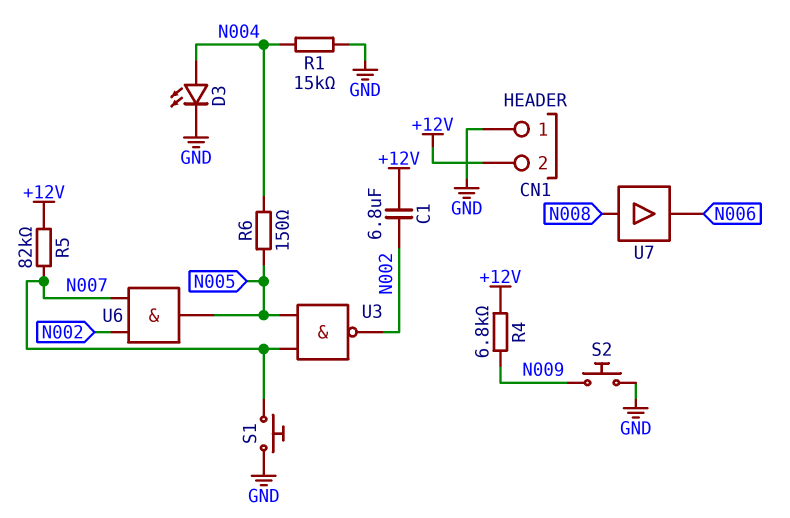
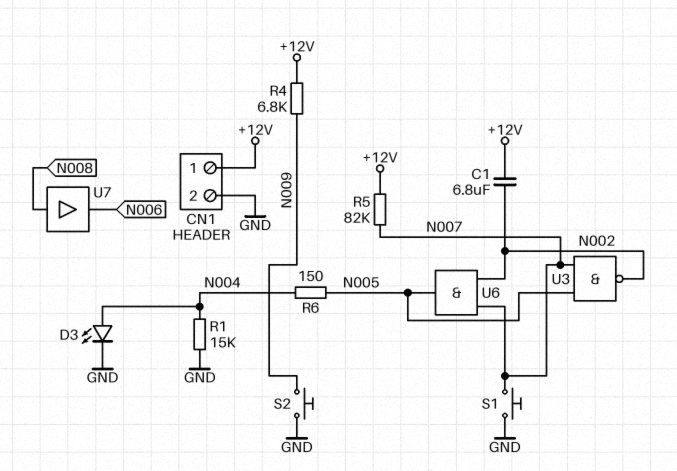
CN1 pin 1: GND -> +12V
CN1 pin 2: +12V -> GND

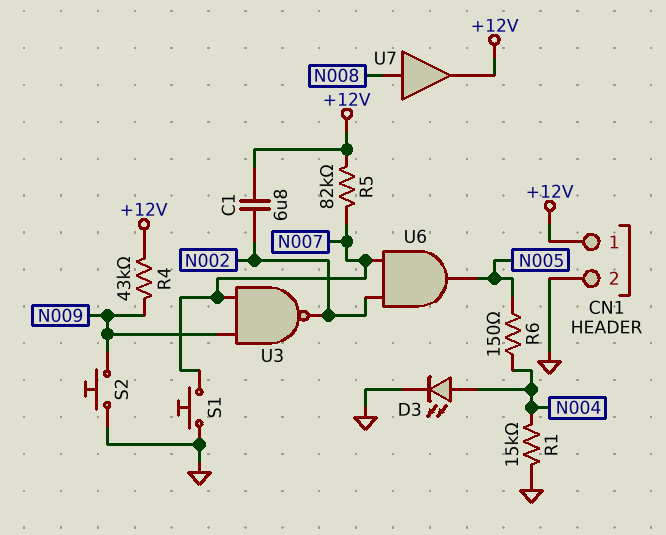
R4: 6.8k (+12V, N009) -> 43k (+12V, N009)
U3: NAND (in N005, in N007, out N002) -> NAND (in N007, in N009, out N002)
U7: buffer (in N008, out N006) -> buffer (in N008, out +12V)

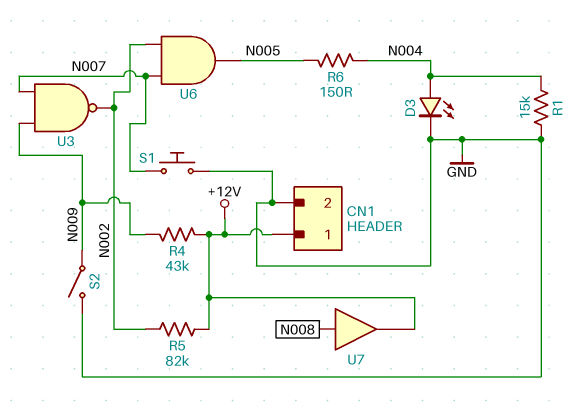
C1: 6.8uF (+12V, N002) -> none
R5: 82k (+12V, N007) -> 82k (+12V, N002)
S2: button (GND, N009) -> switch (GND, N009)

